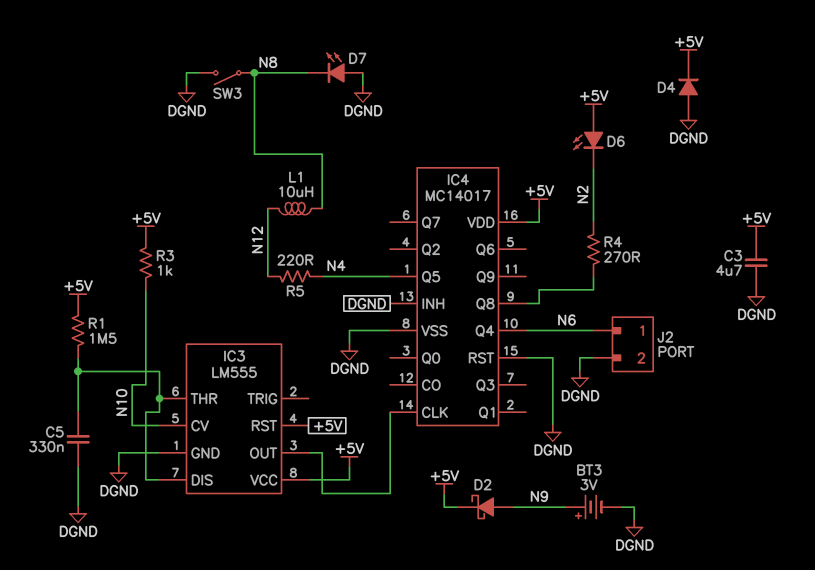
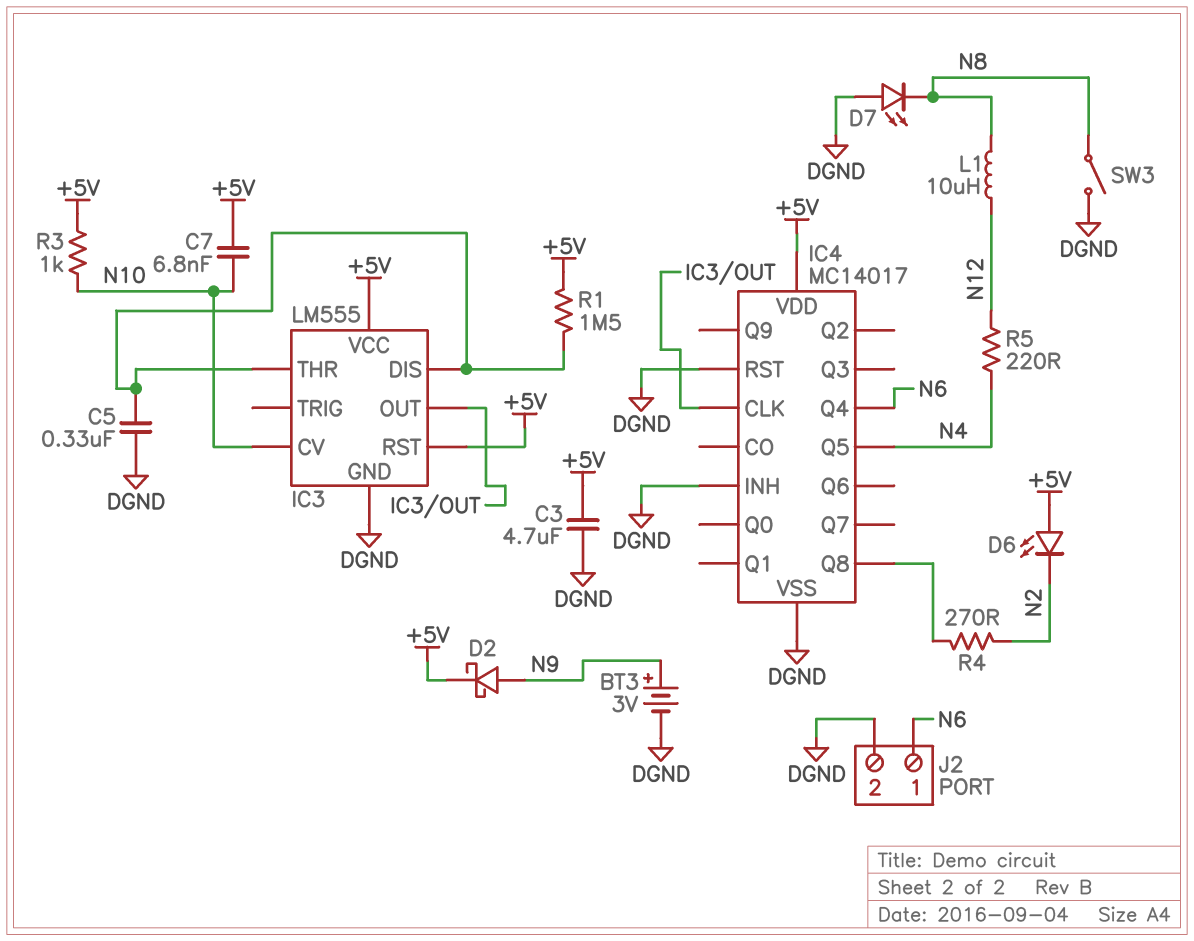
C7: none -> 6.8nF (+5V, N10)
D4: diode (A DGND, K +5V) -> none

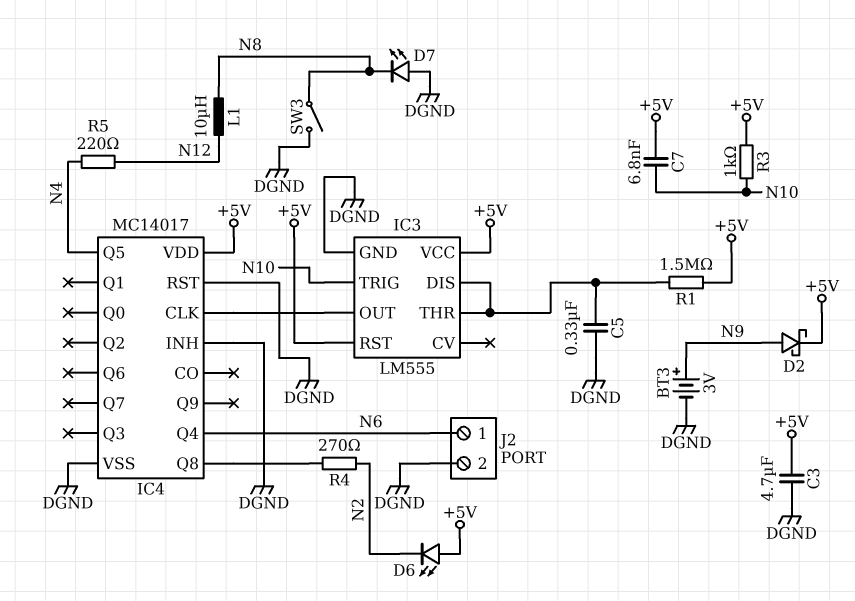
IC3 pin CV: N10 -> none
IC3 pin TRIG: none -> N10

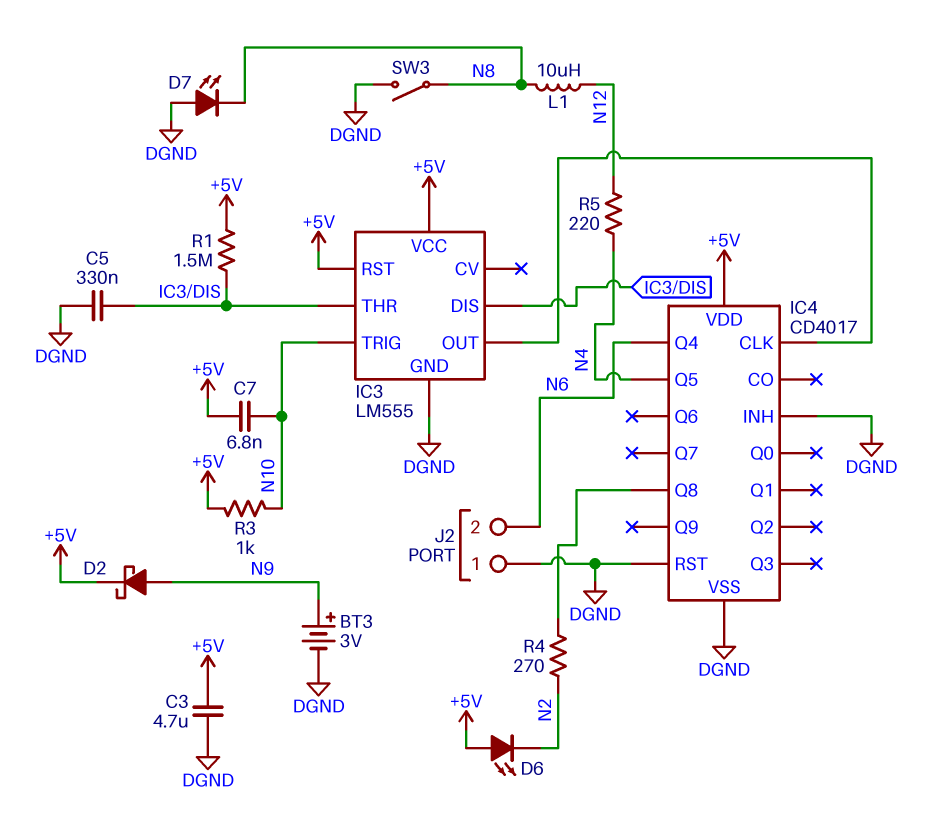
IC4: MC14017 -> CD4017
J2 pin 1: N6 -> DGND
J2 pin 2: DGND -> N6

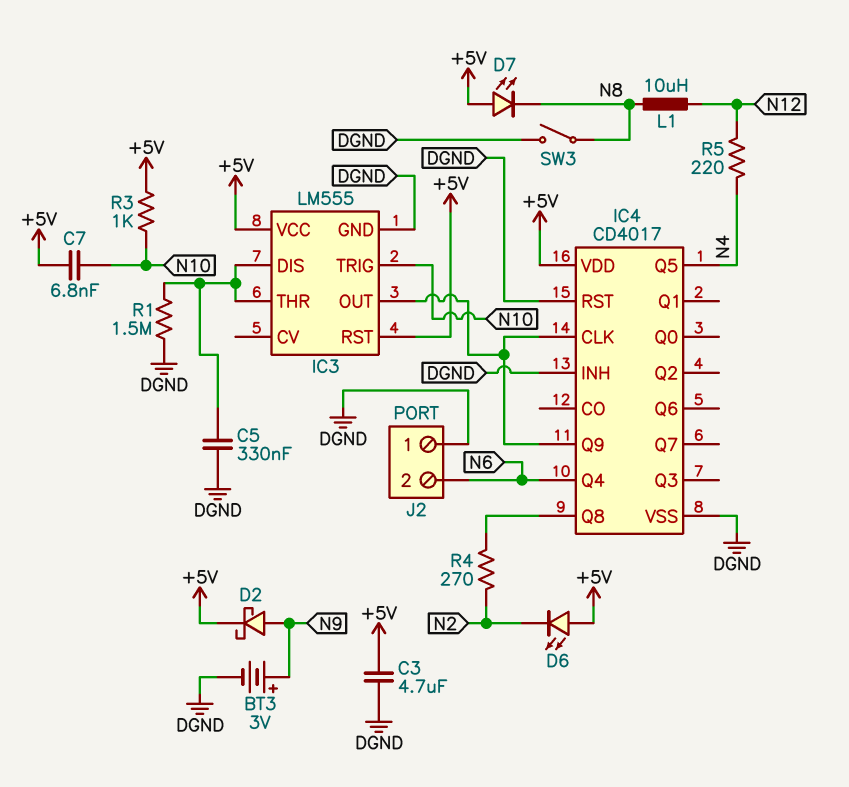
D7: LED (A DGND, K N8) -> LED (A +5V, K N8)
IC4 pin Q9: none -> IC3/OUT
R1: 1.5M (+5V, IC3/DIS) -> 1.5M (DGND, IC3/DIS)

